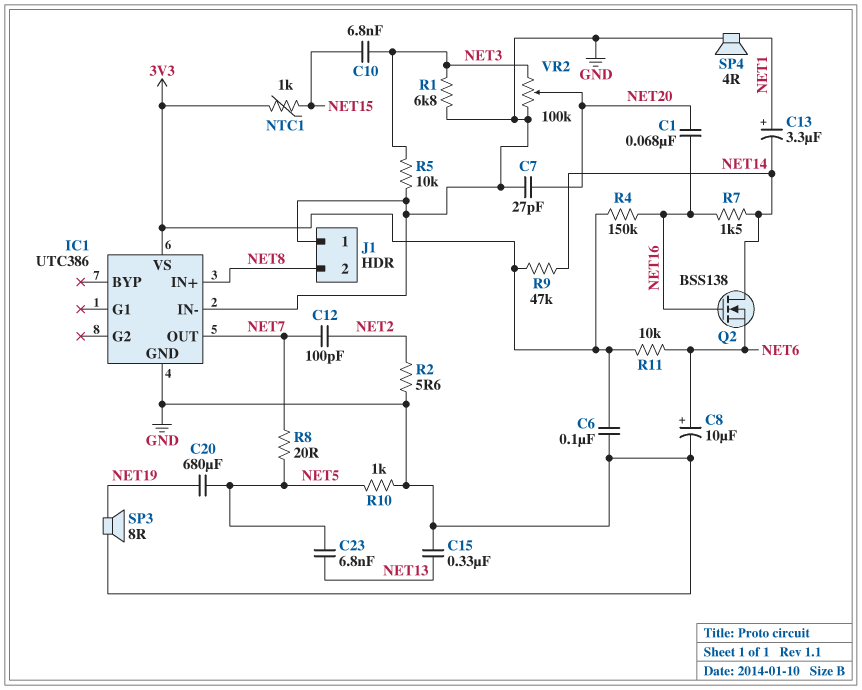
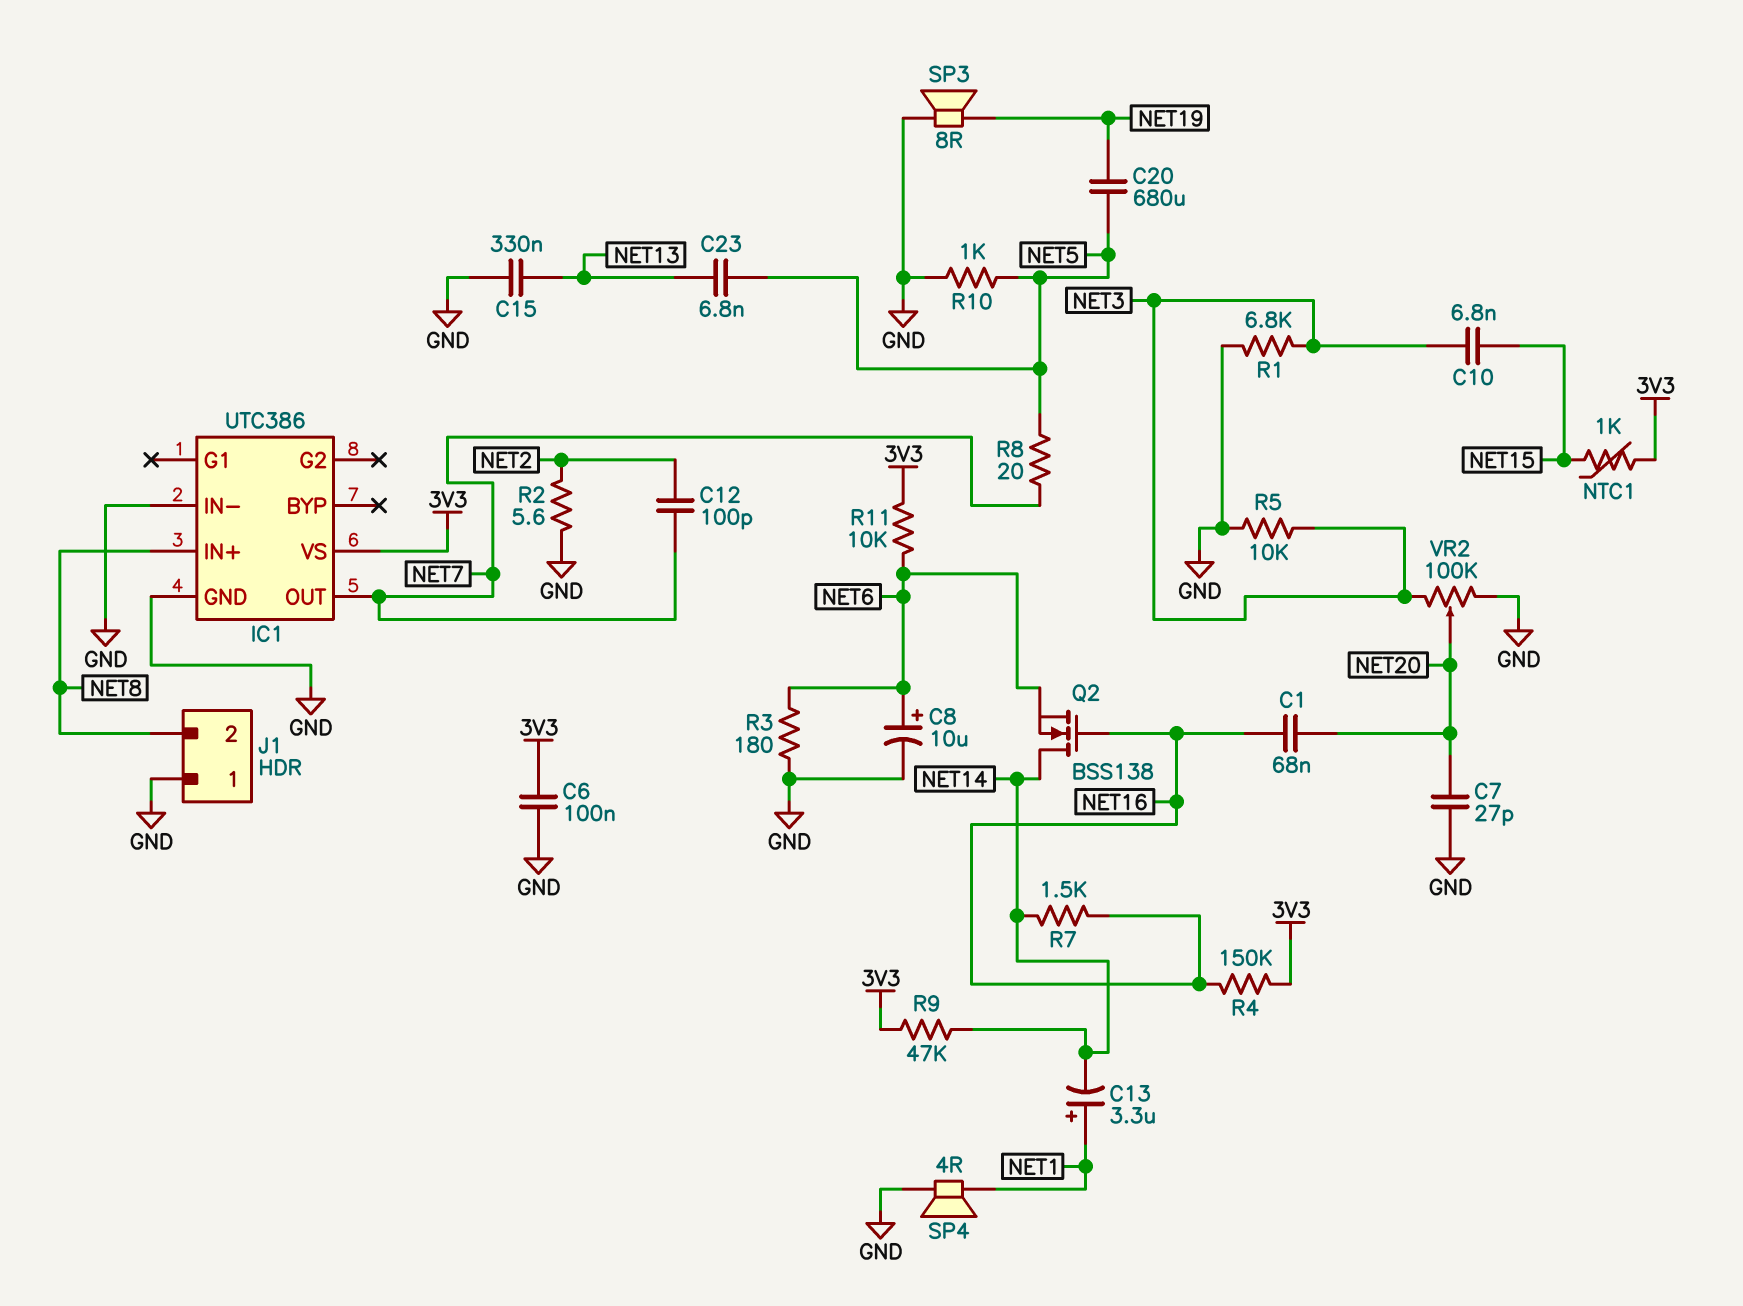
R3: none -> 180 (GND, NET6)

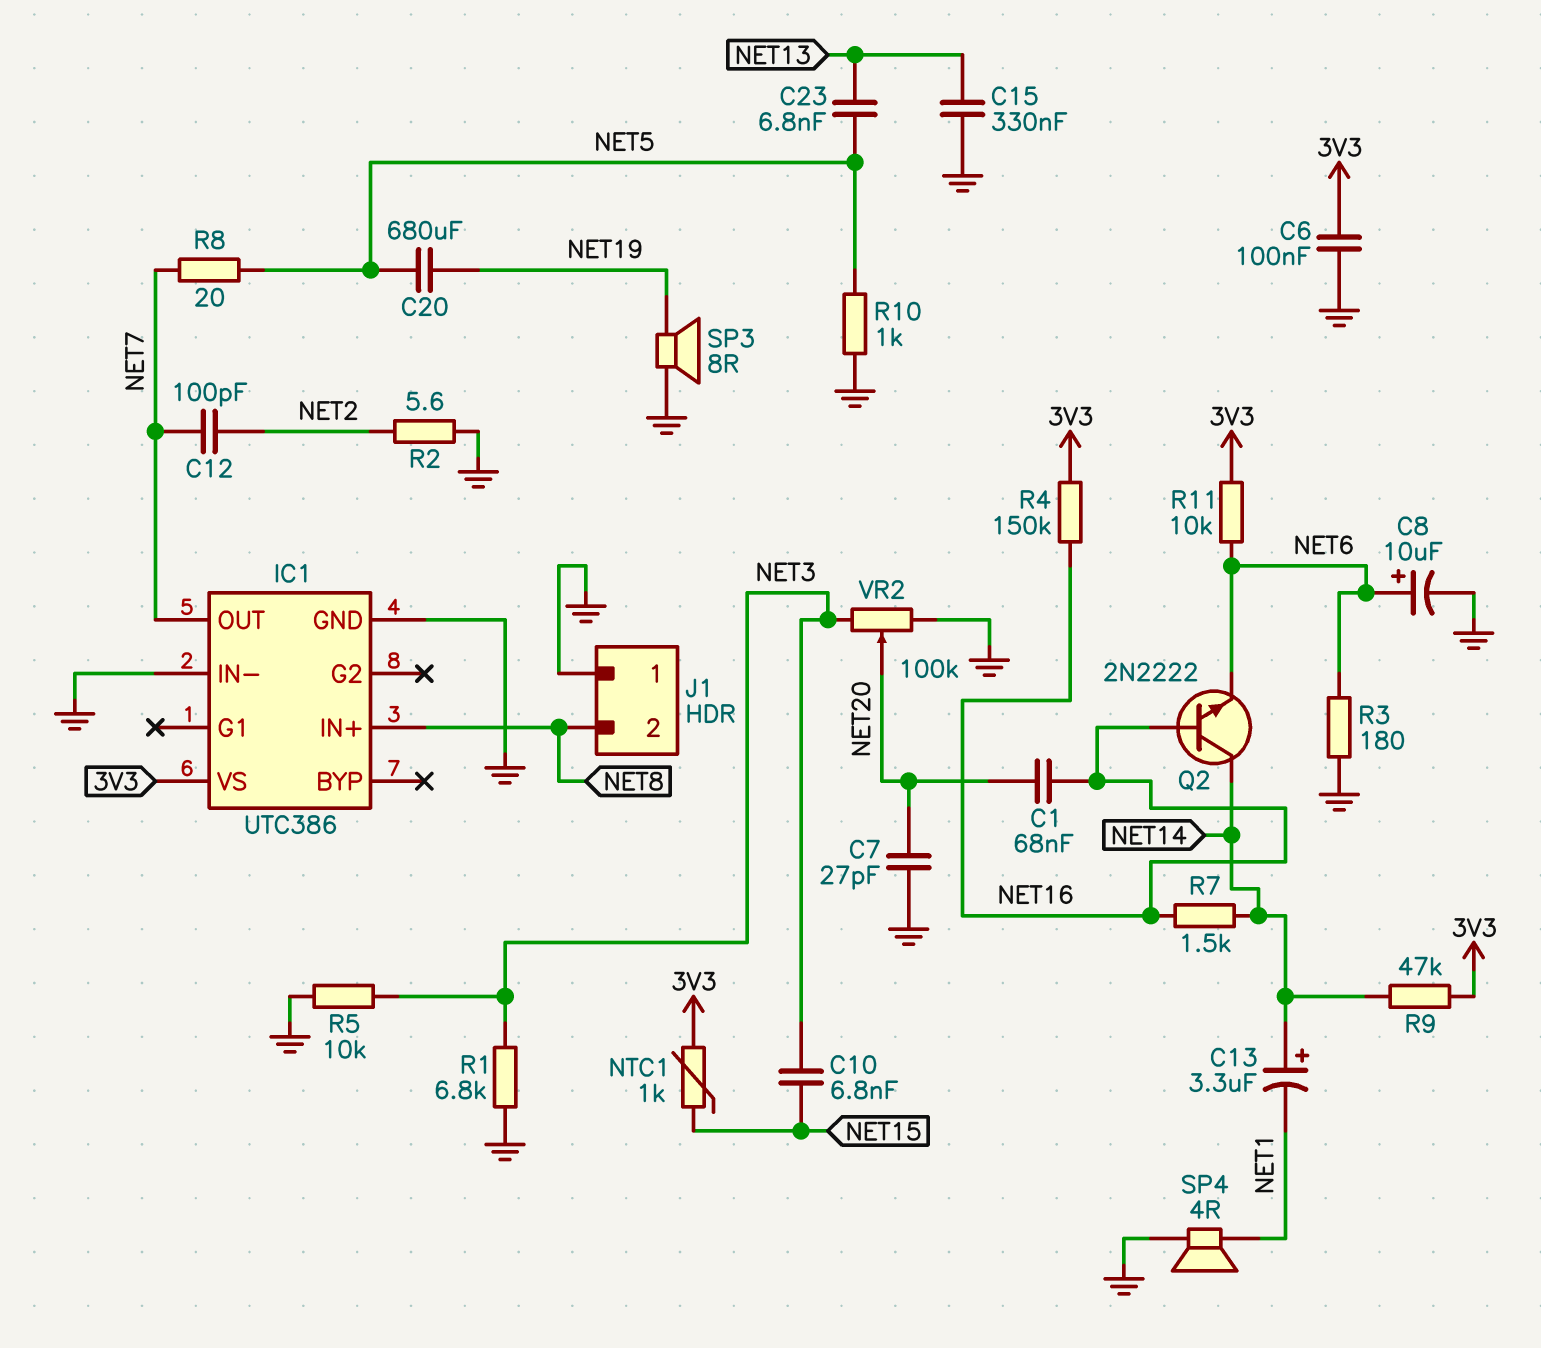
C13: 3.3uF (plus NET1, minus NET14) -> 3.3uF (plus NET14, minus NET1)
Q2: NMOS BSS138 (G NET16, D NET14, S NET6) -> NPN 2N2222 (B NET16, C NET14, E NET6)

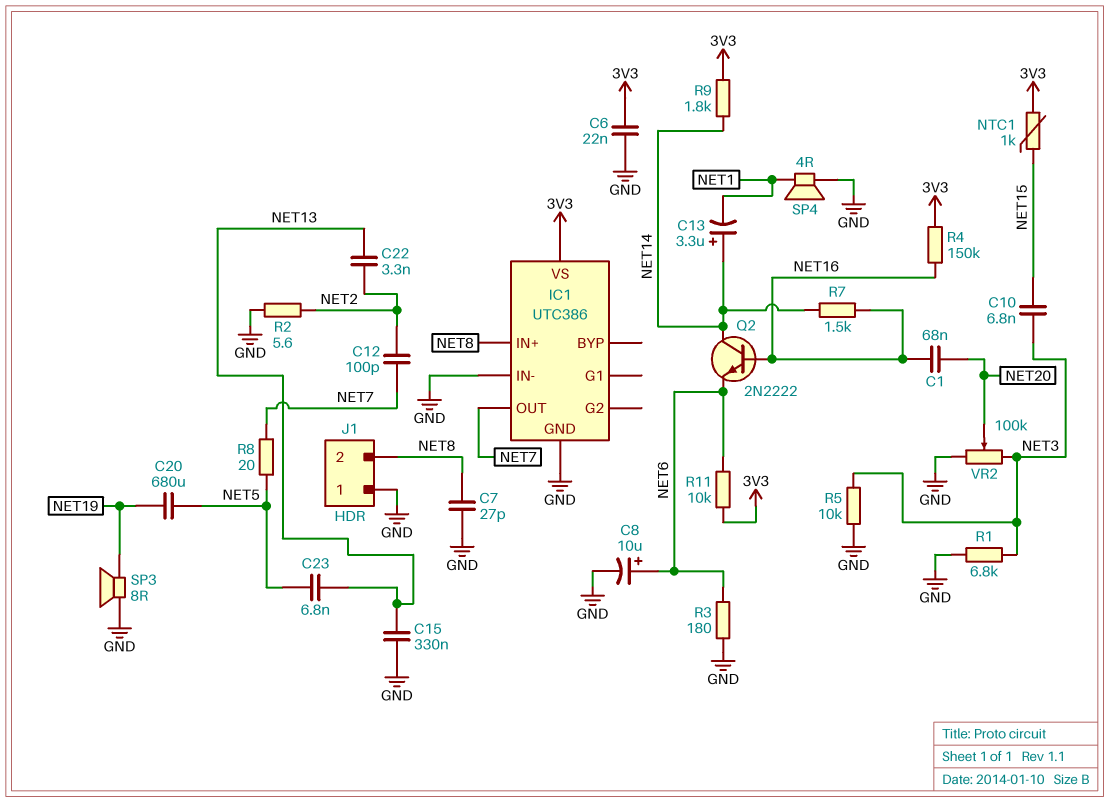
C6: 100nF (3V3, GND) -> 22nF (3V3, GND)
C7: 27pF (GND, NET20) -> 27pF (GND, NET8)
C22: none -> 3.3nF (NET2, NET13)
R9: 47k (3V3, NET14) -> 1.8k (3V3, NET14)
R10: 1k (GND, NET5) -> none

